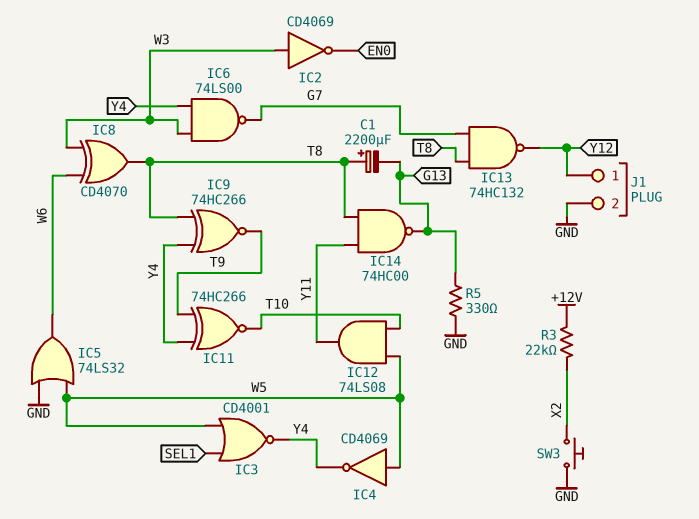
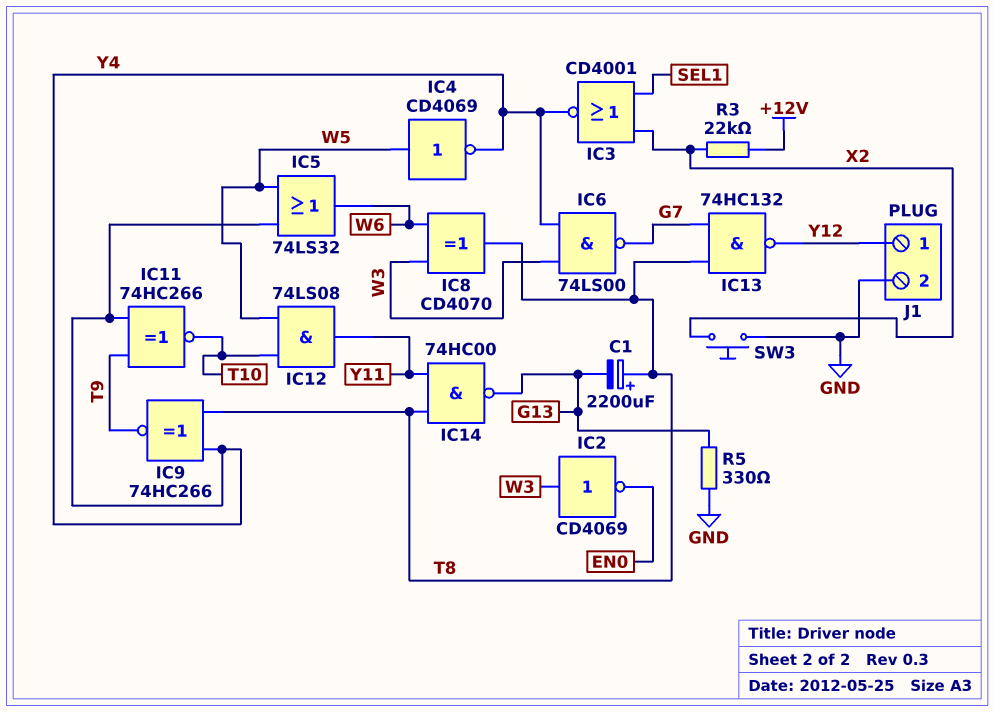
IC3: NOR CD4001 (in SEL1, in W5, out Y4) -> NOR CD4001 (in SEL1, in X2, out Y4)
IC5: OR 74LS32 (in GND, in W5, out W6) -> OR 74LS32 (in W5, in Y4, out W6)

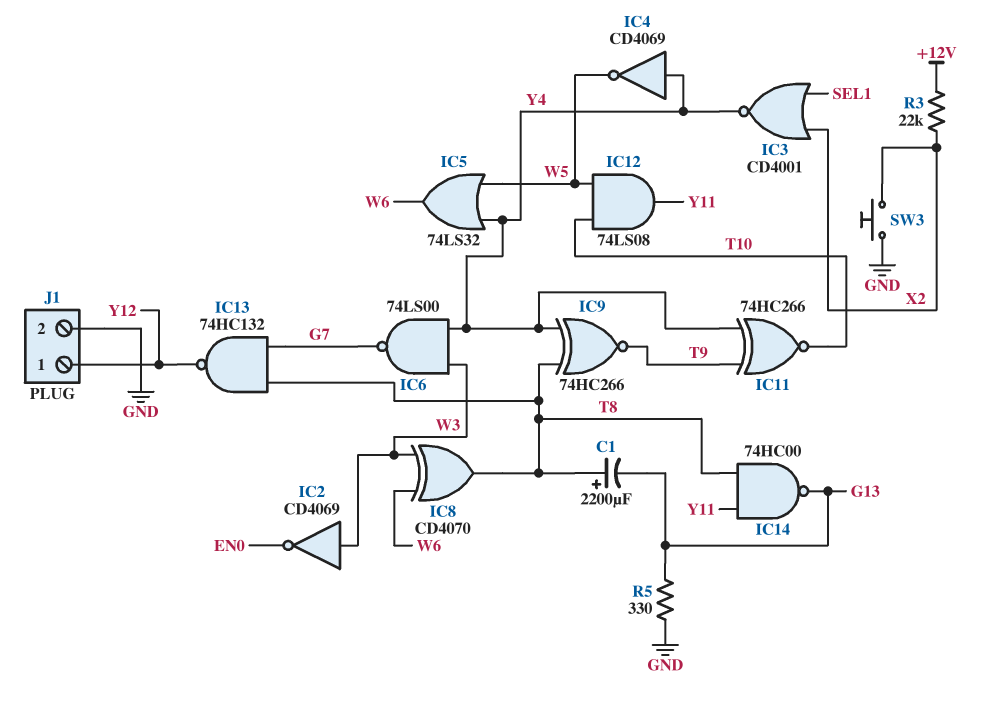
IC4: NOT CD4069 (in W5, out Y4) -> NOT CD4069 (in Y4, out W5)

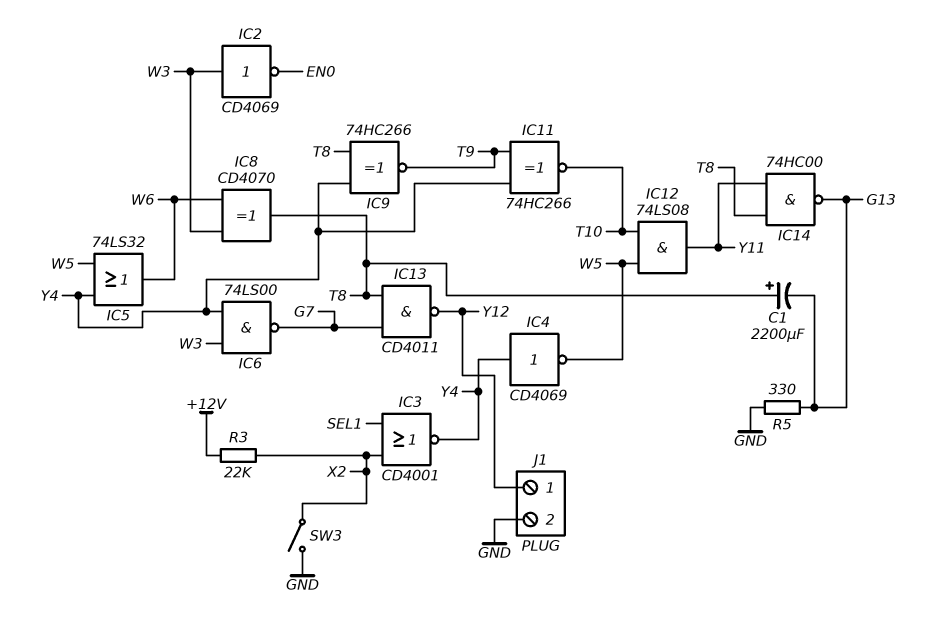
IC13: NAND 74HC132 (in G7, in T8, out Y12) -> NAND CD4011 (in G7, in T8, out Y12)
SW3: button (GND, X2) -> switch (GND, X2)

